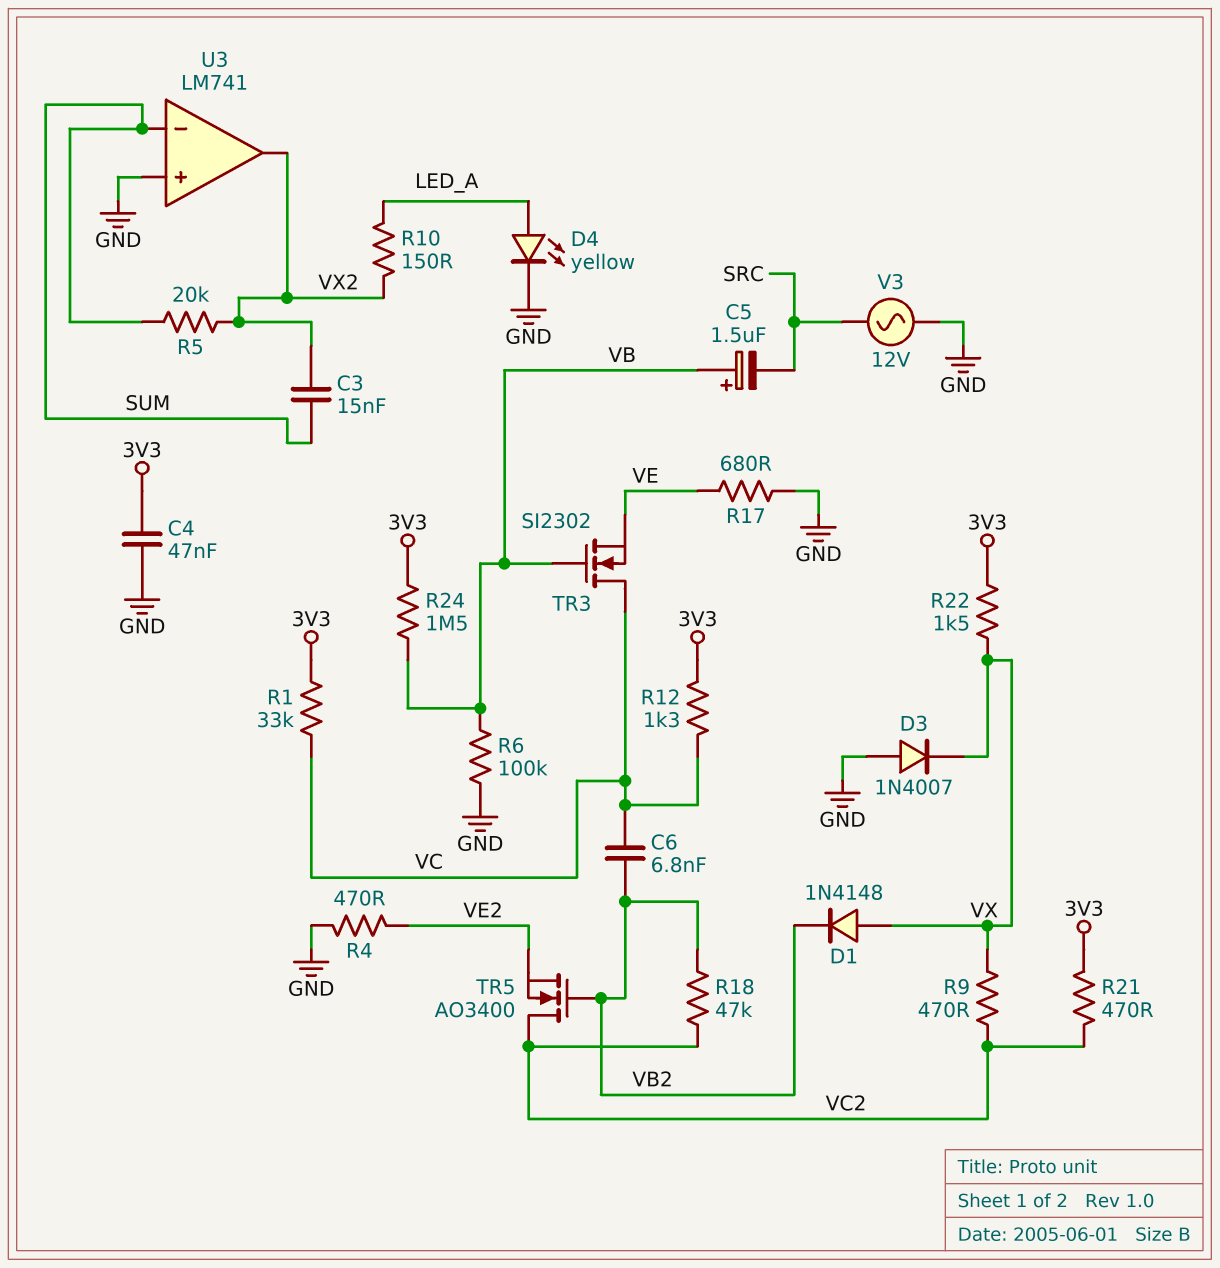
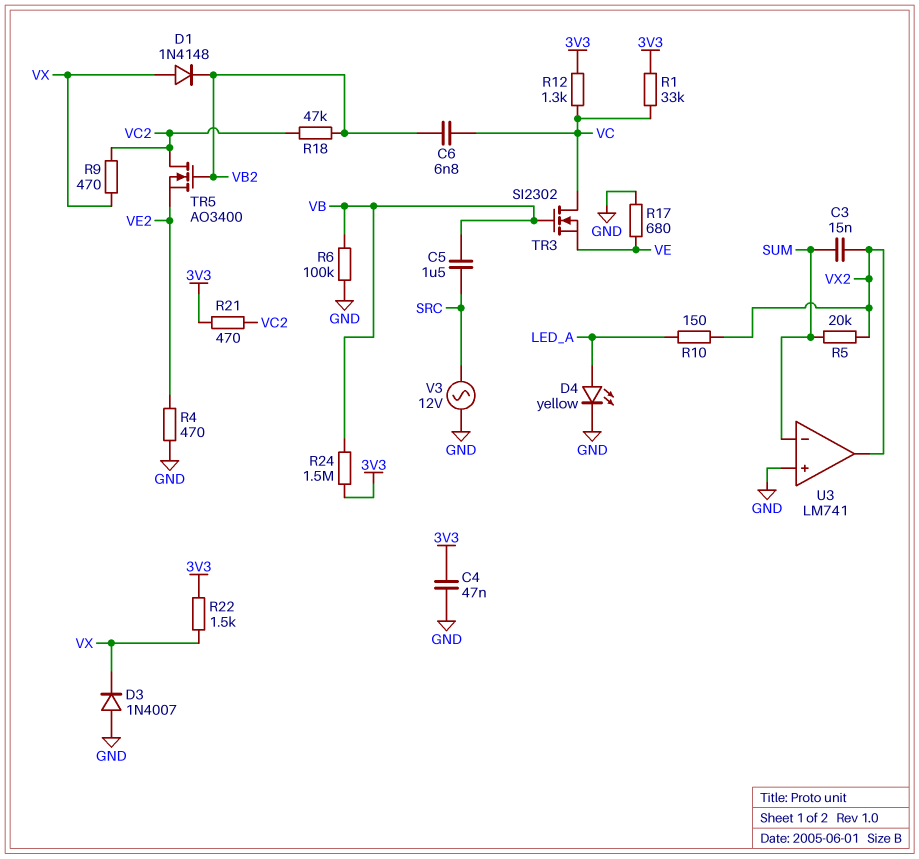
C5: 1.5uF (plus VB, minus SRC) -> 1.5uF (SRC, VB)

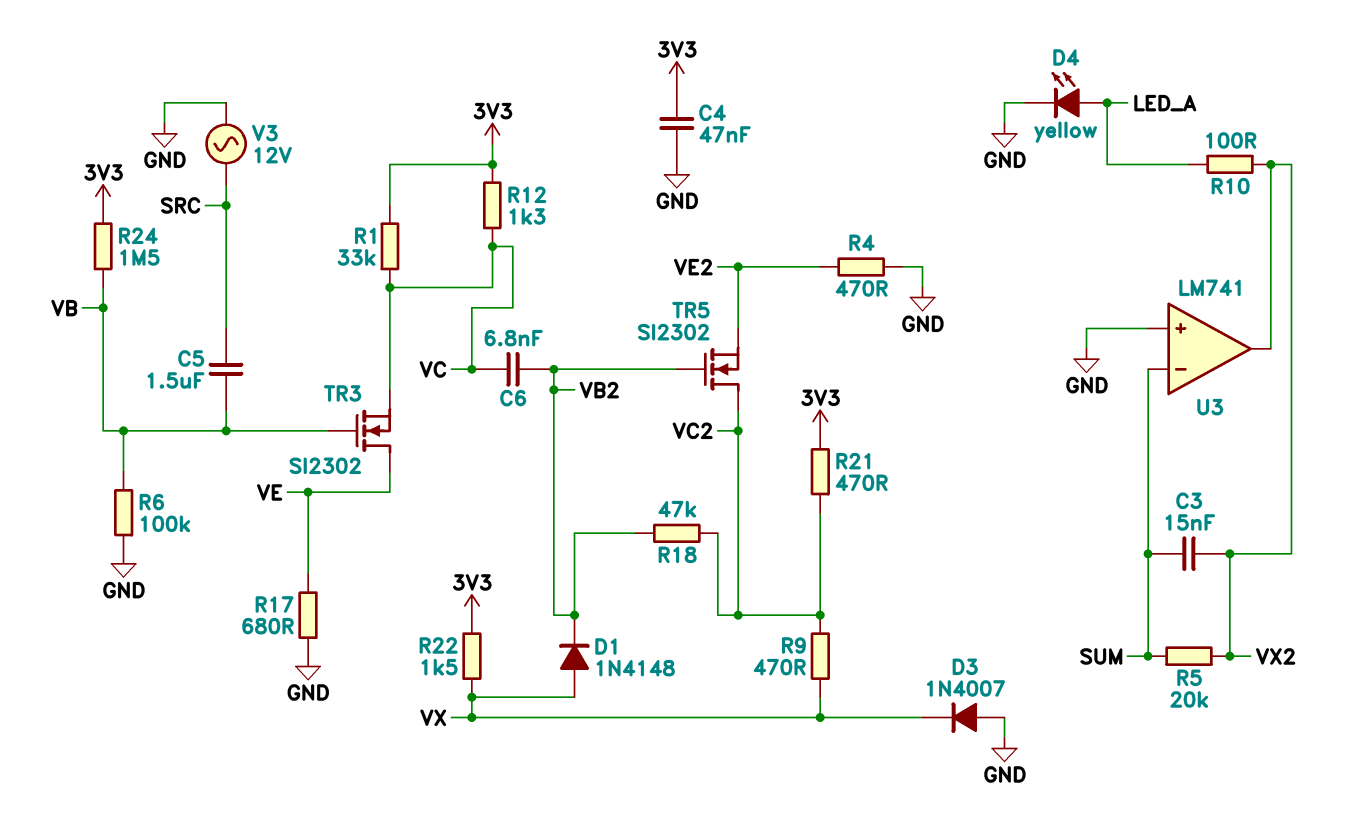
R10: 150 (LED_A, VX2) -> 100 (LED_A, VX2)
TR3: NMOS SI2302 (G VB, D VC, S VE) -> NMOS SI2302 (G VB, D VE, S VC)
TR5: NMOS AO3400 (G VB2, D VC2, S VE2) -> NMOS SI2302 (G VB2, D VC2, S VE2)

